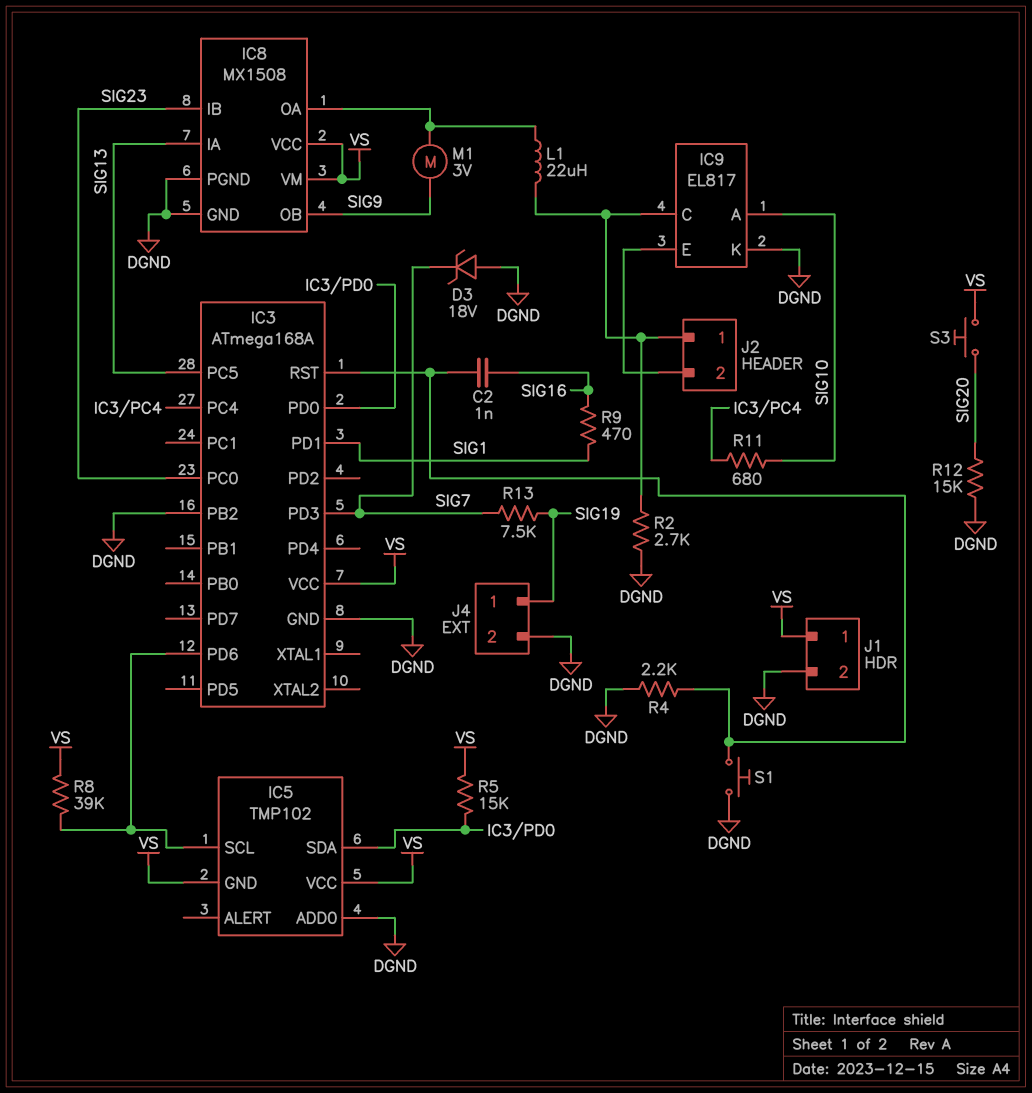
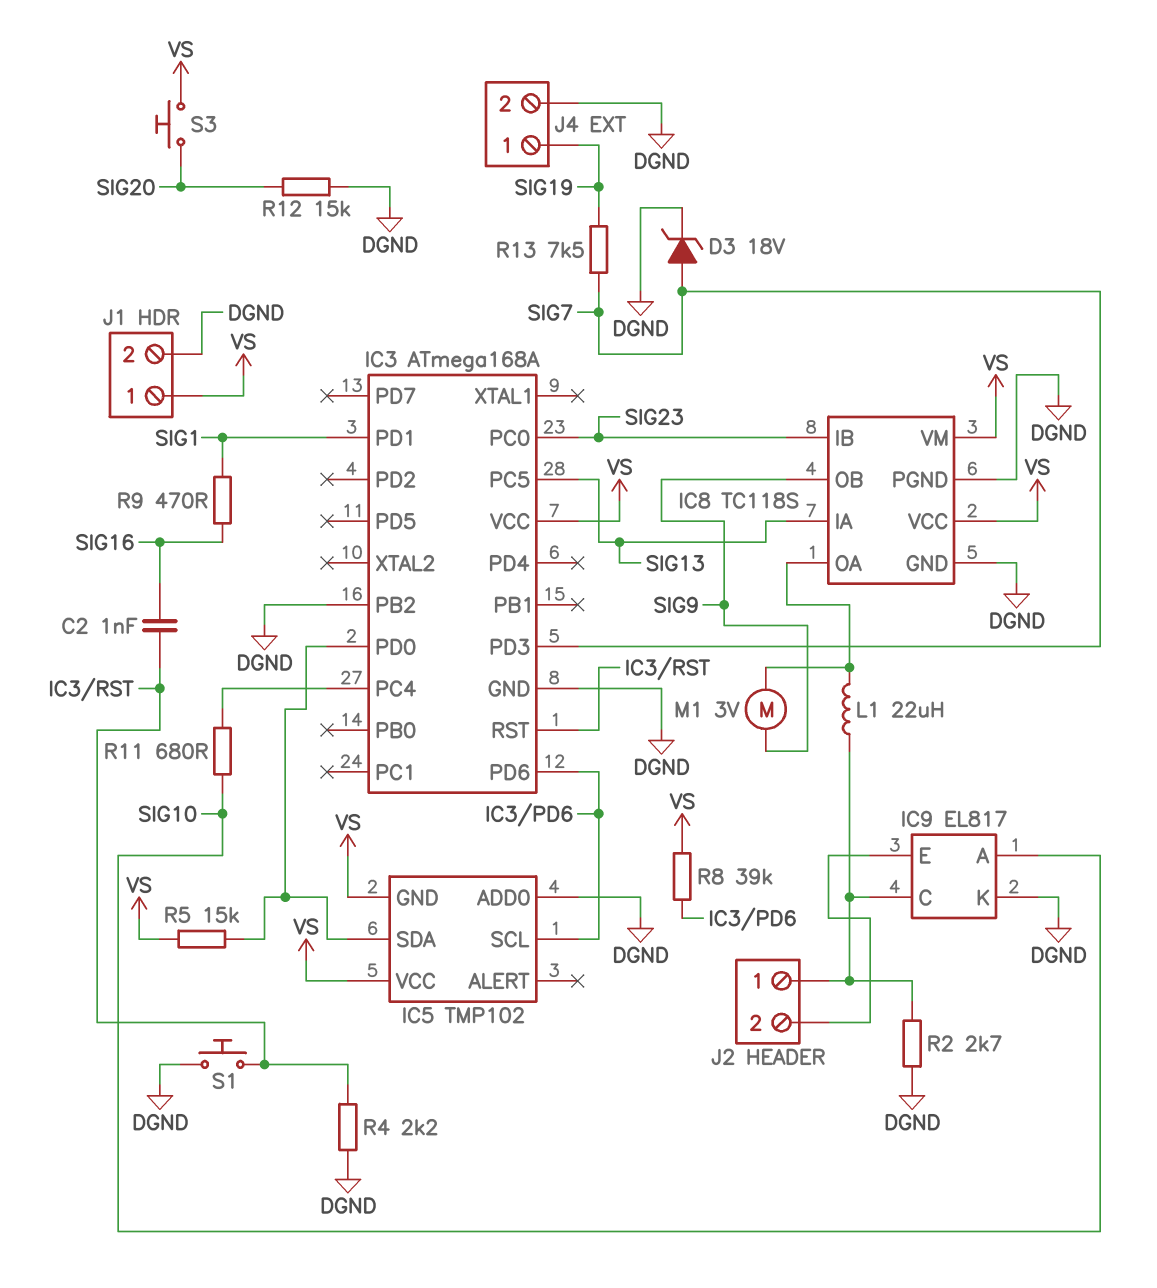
D3: zener 18V (A DGND, K SIG7) -> zener 18V (A SIG7, K DGND)
IC8: MX1508 -> TC118S

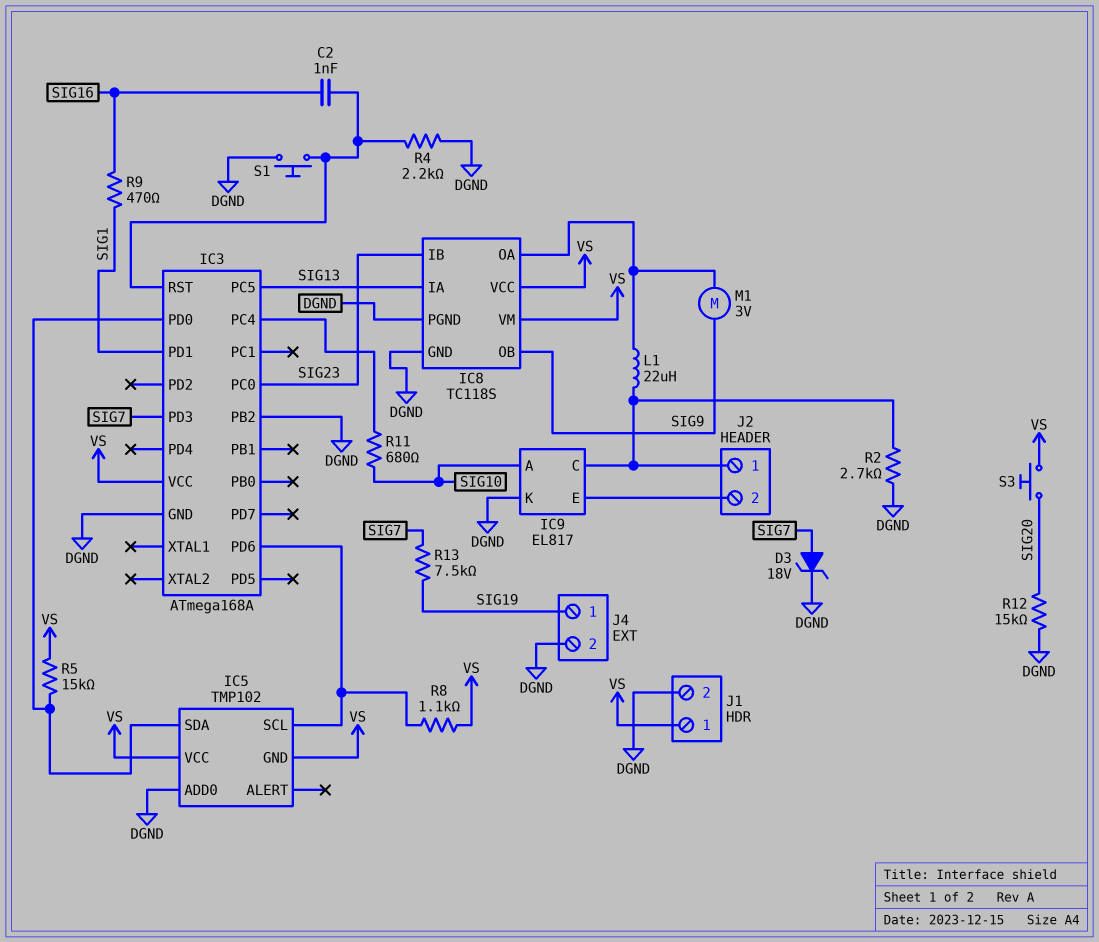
R8: 39k (IC3/PD6, VS) -> 1.1k (IC3/PD6, VS)

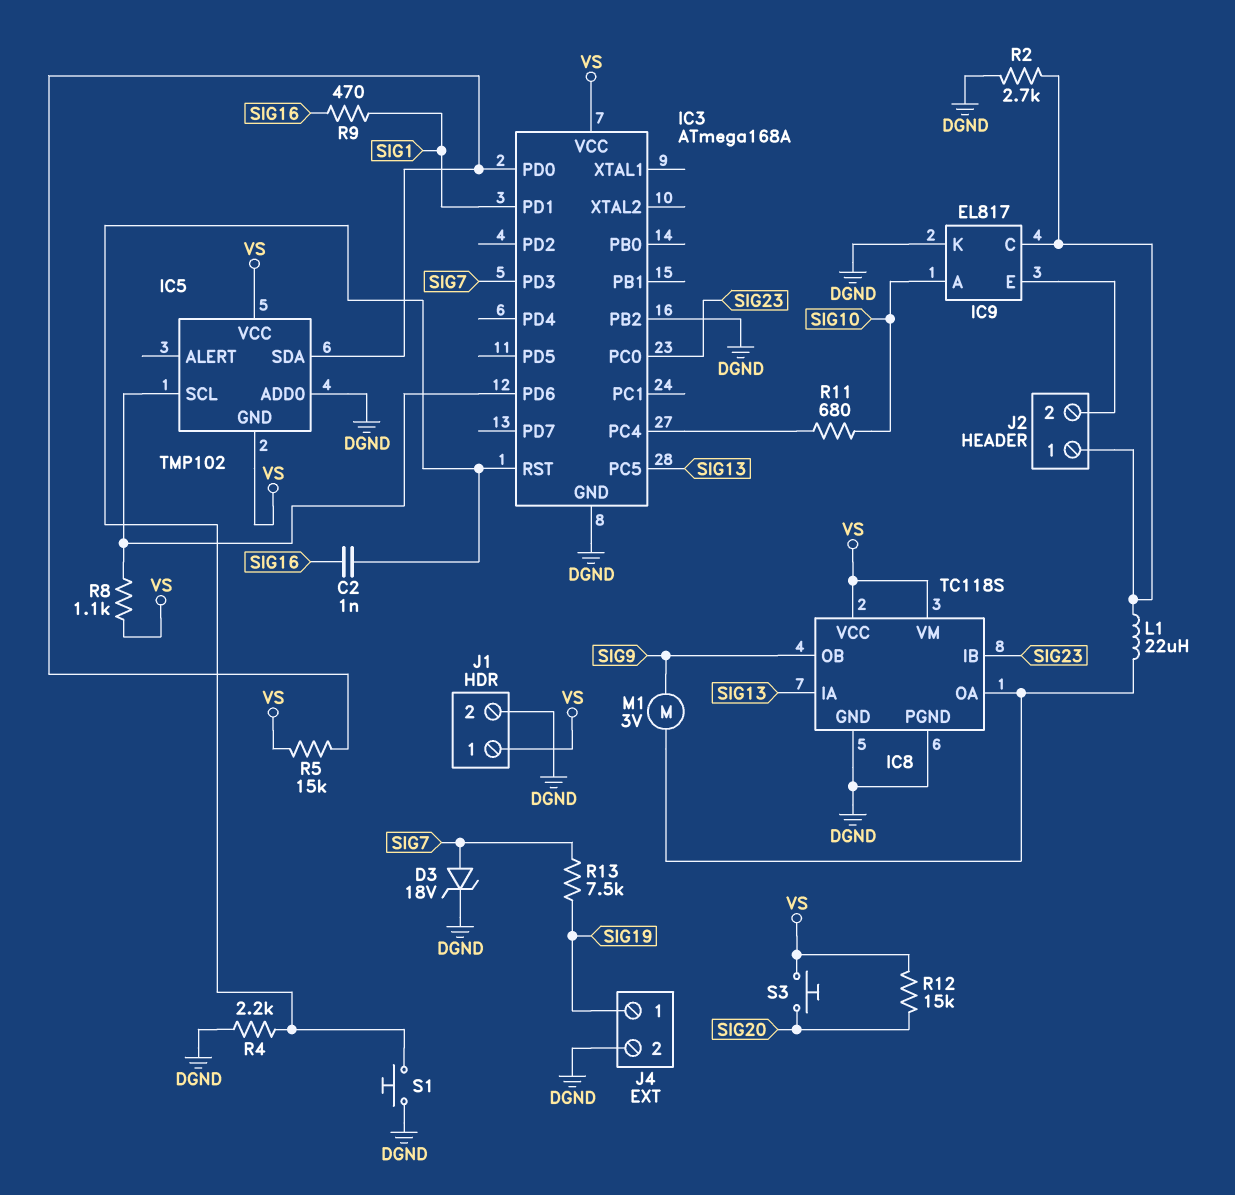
R12: 15k (DGND, SIG20) -> 15k (SIG20, VS)

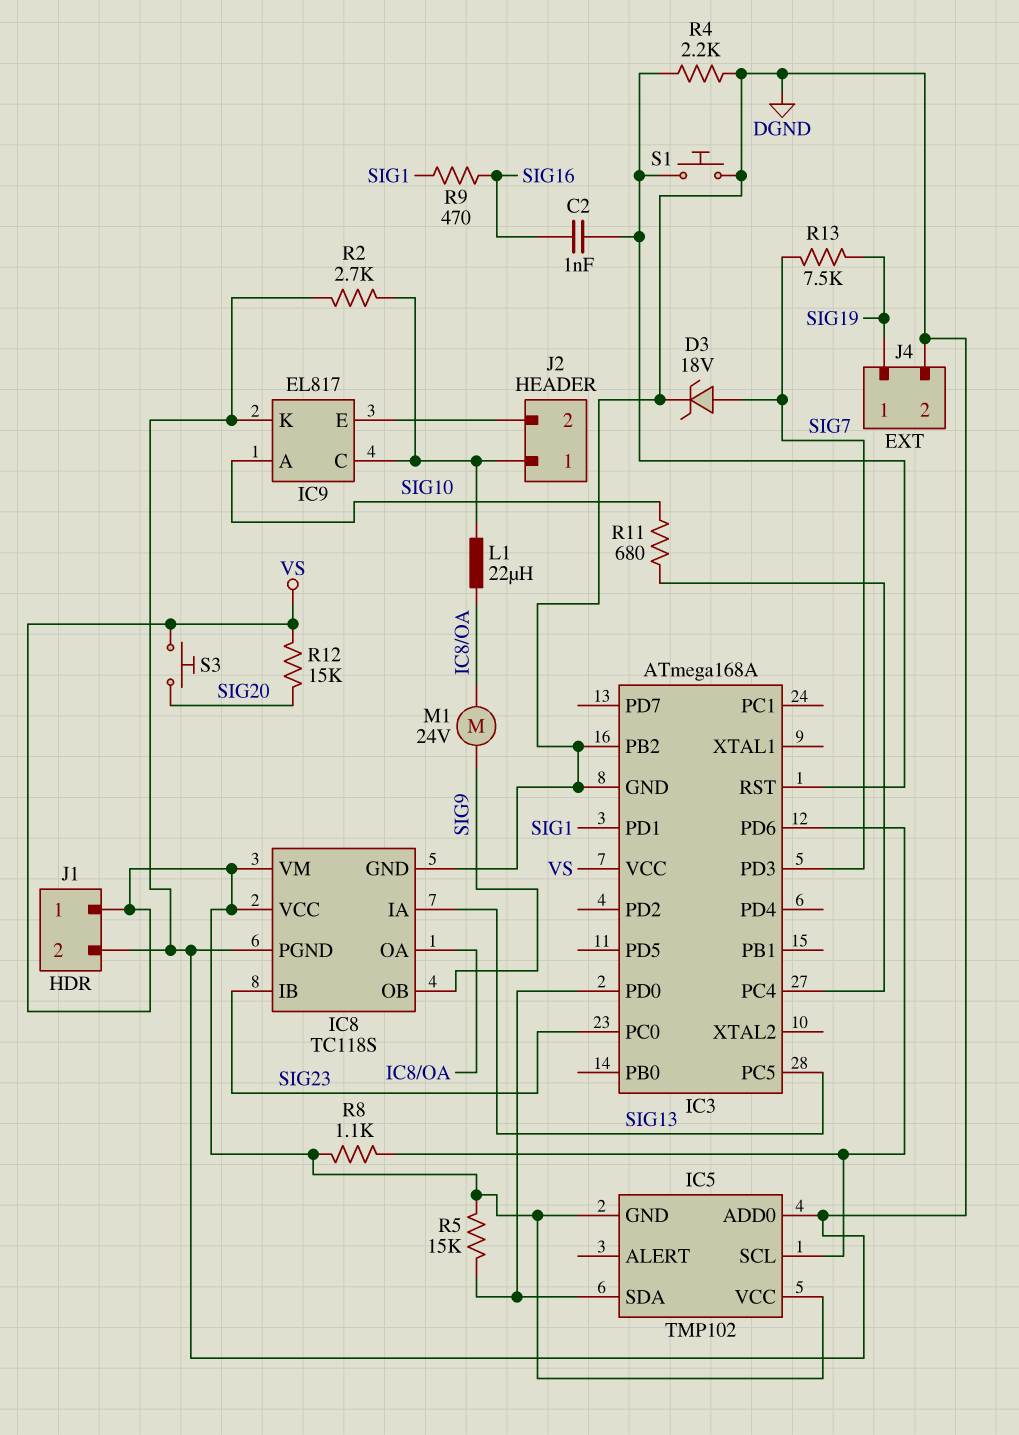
M1: motor 3V (IC8/OA, SIG9) -> motor 24V (IC8/OA, SIG9)

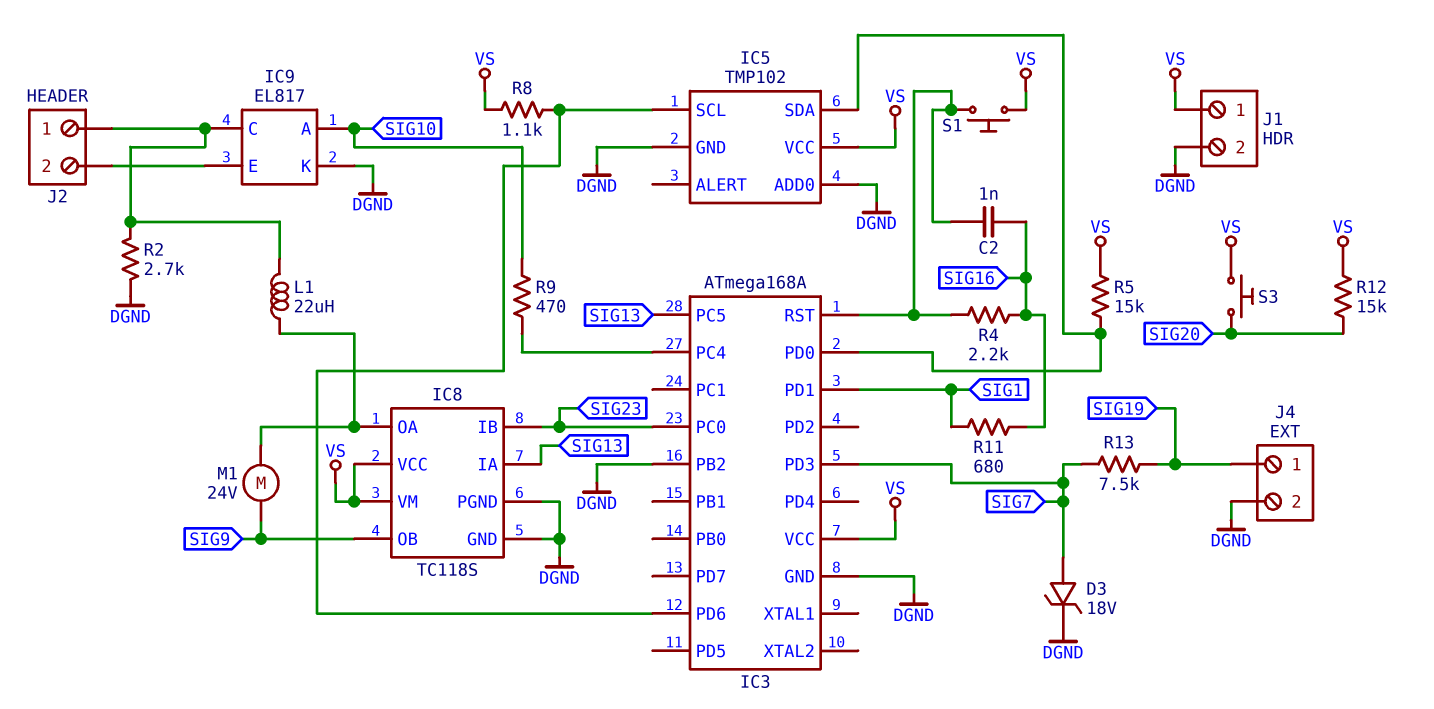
IC5 pin GND: VS -> DGND
R4: 2.2k (DGND, IC3/RST) -> 2.2k (IC3/RST, SIG16)
R9: 470 (SIG1, SIG16) -> 470 (IC3/PC4, SIG10)
R11: 680 (IC3/PC4, SIG10) -> 680 (SIG1, SIG16)
S1: button (DGND, IC3/RST) -> button (IC3/RST, VS)

